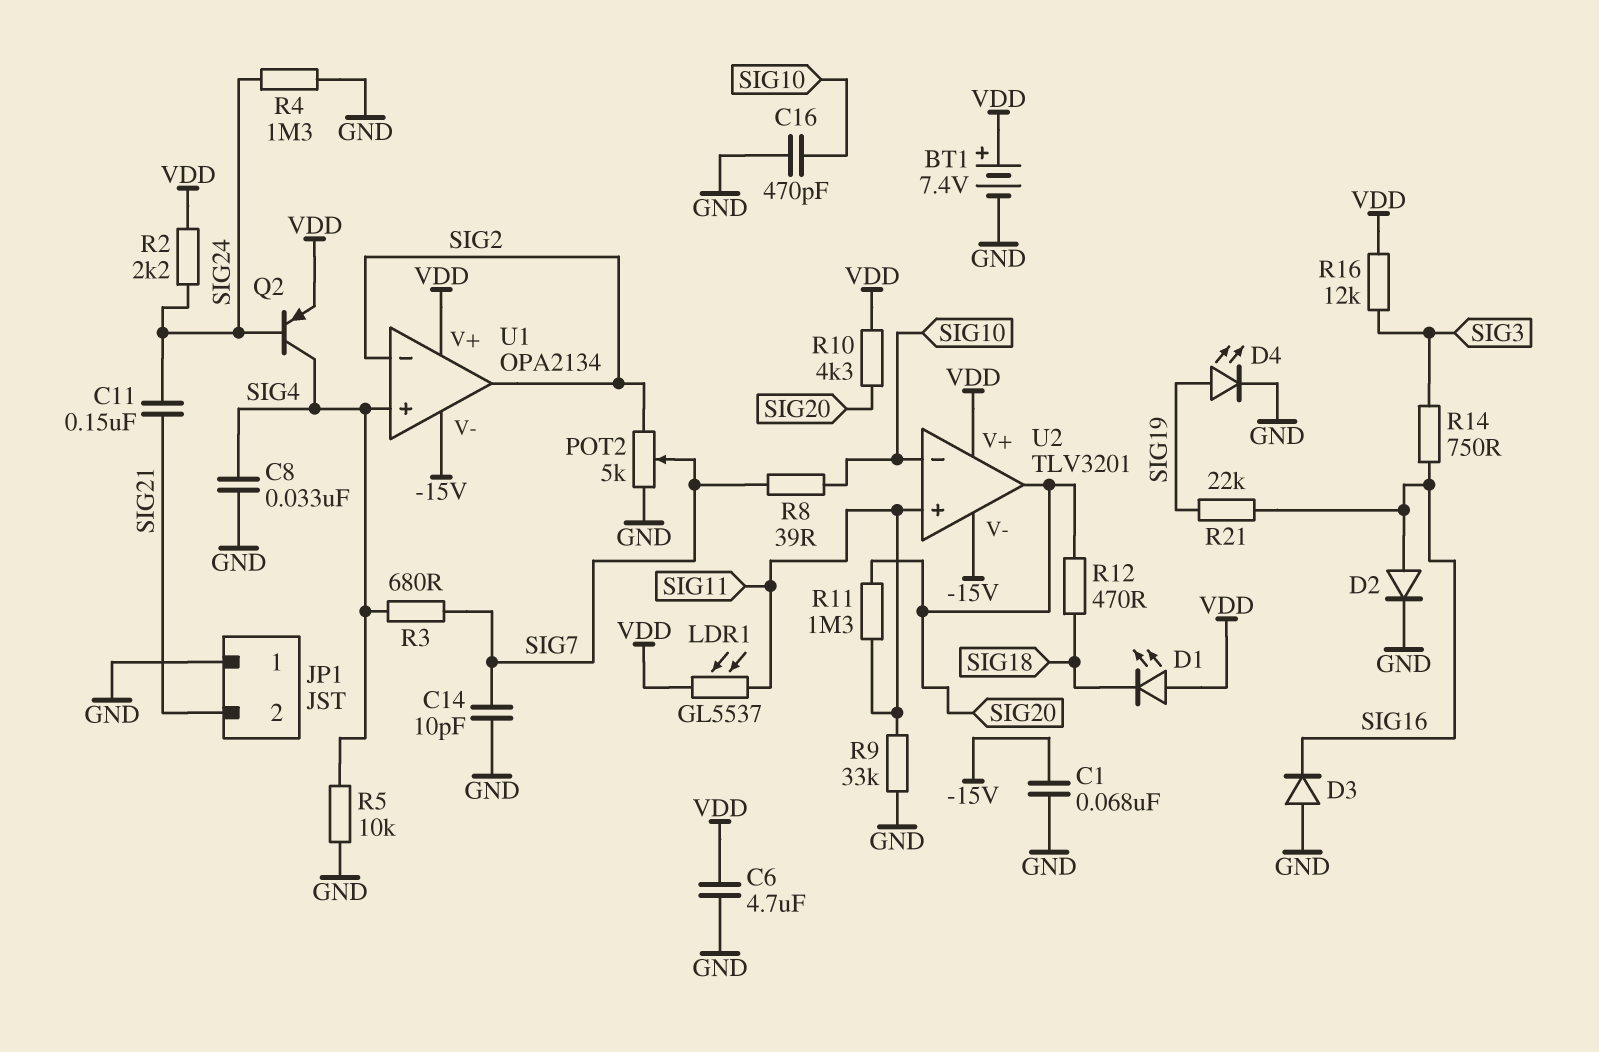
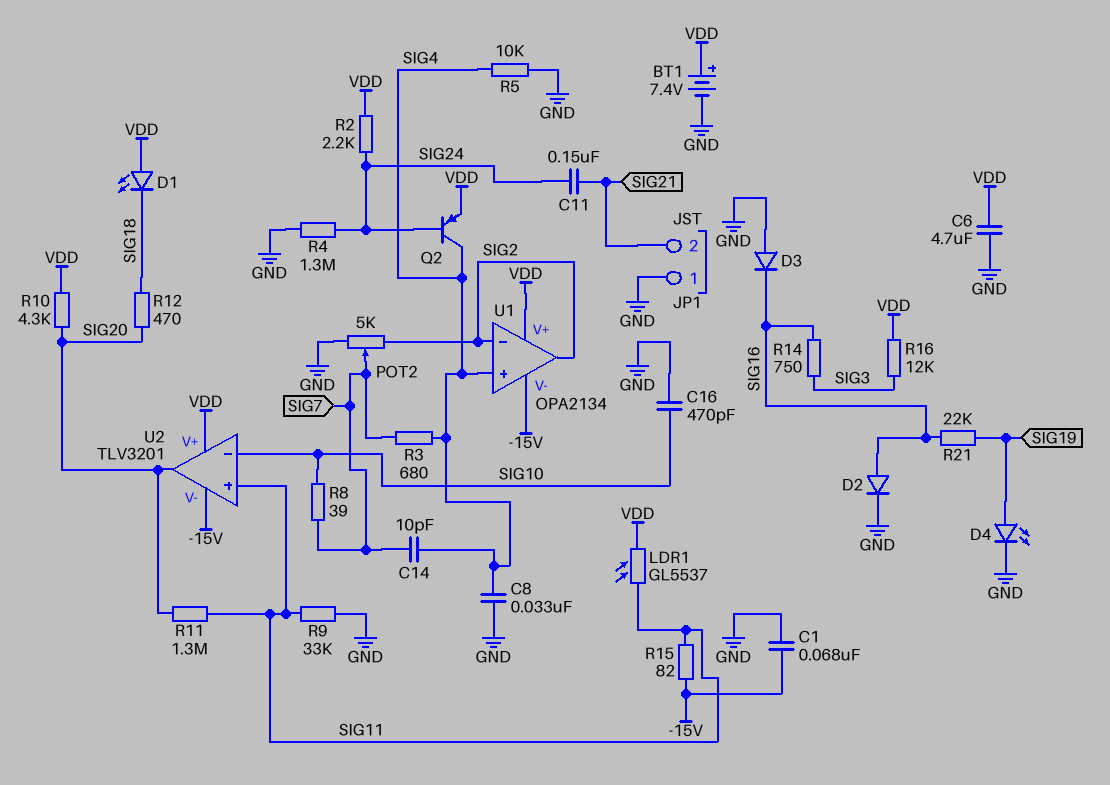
C14: 10pF (GND, SIG7) -> 10pF (SIG4, SIG7)
R15: none -> 82 (-15V, SIG11)

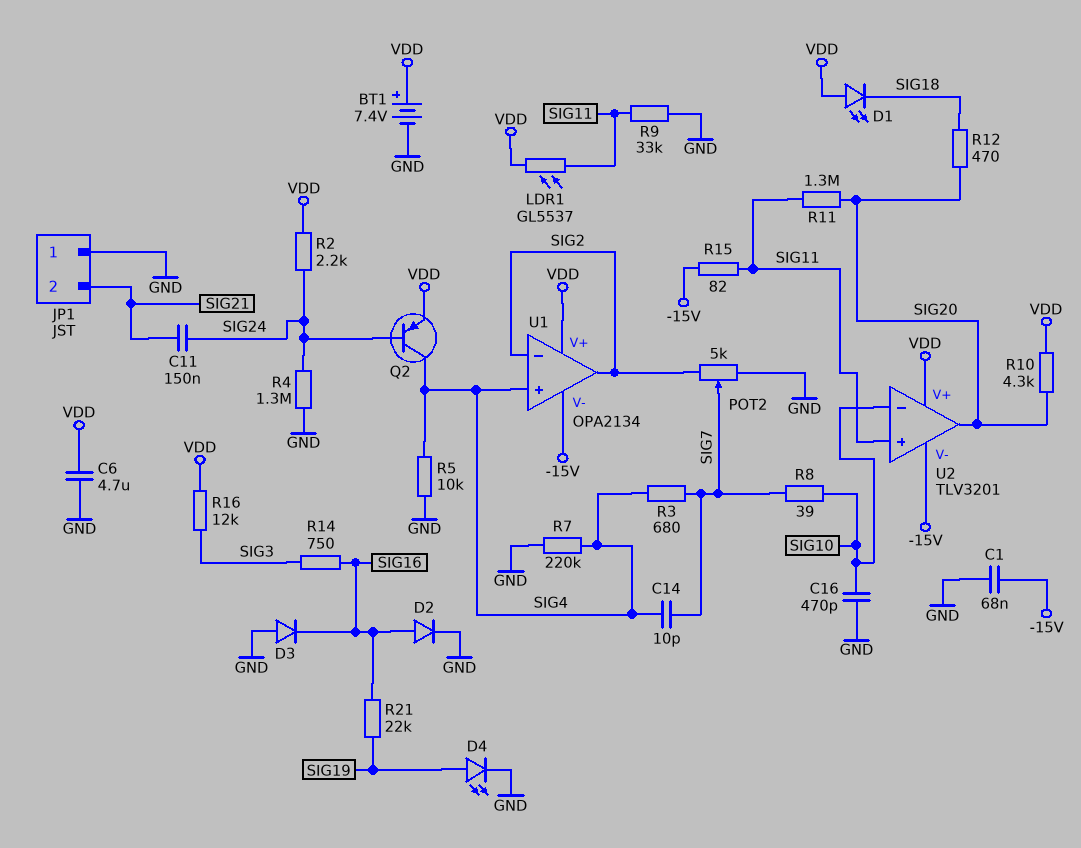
C8: 33nF (GND, SIG4) -> none
R7: none -> 220k (GND, SIG4)

